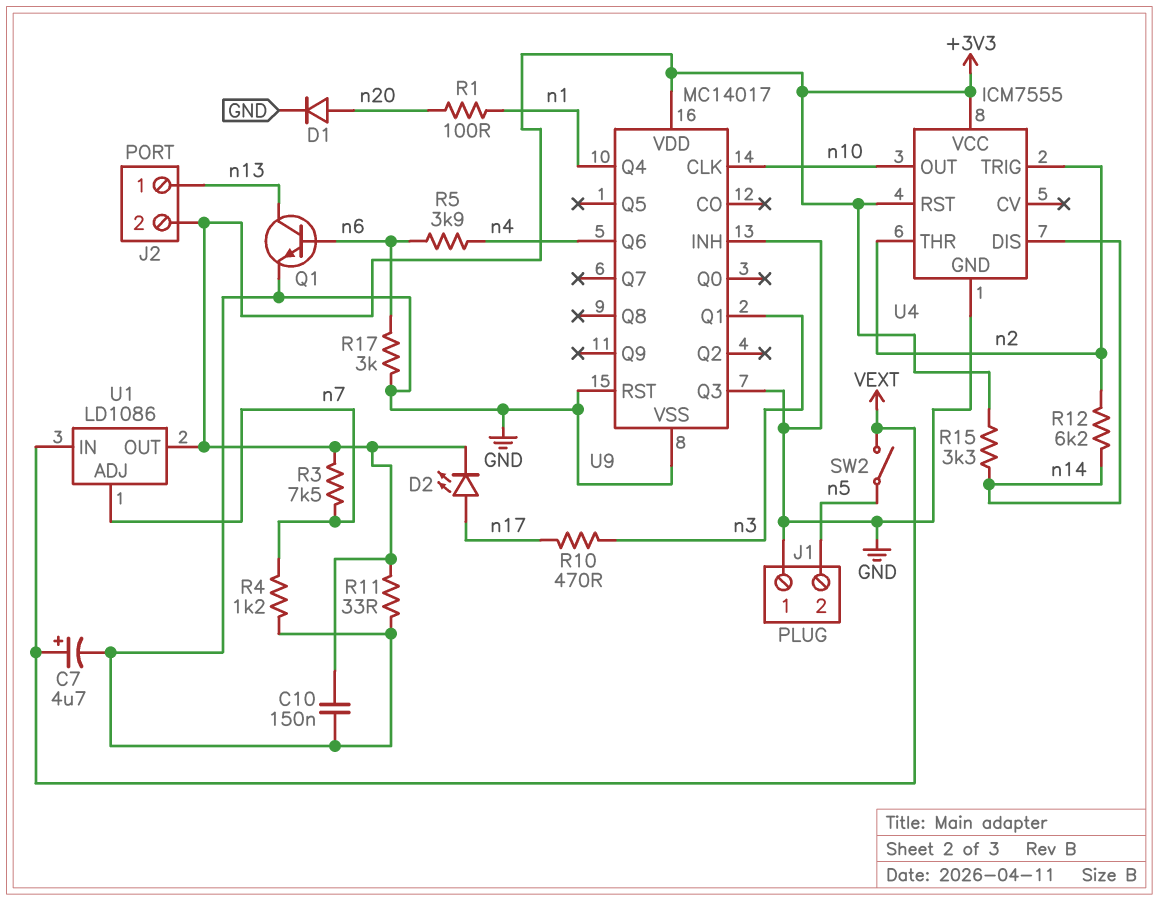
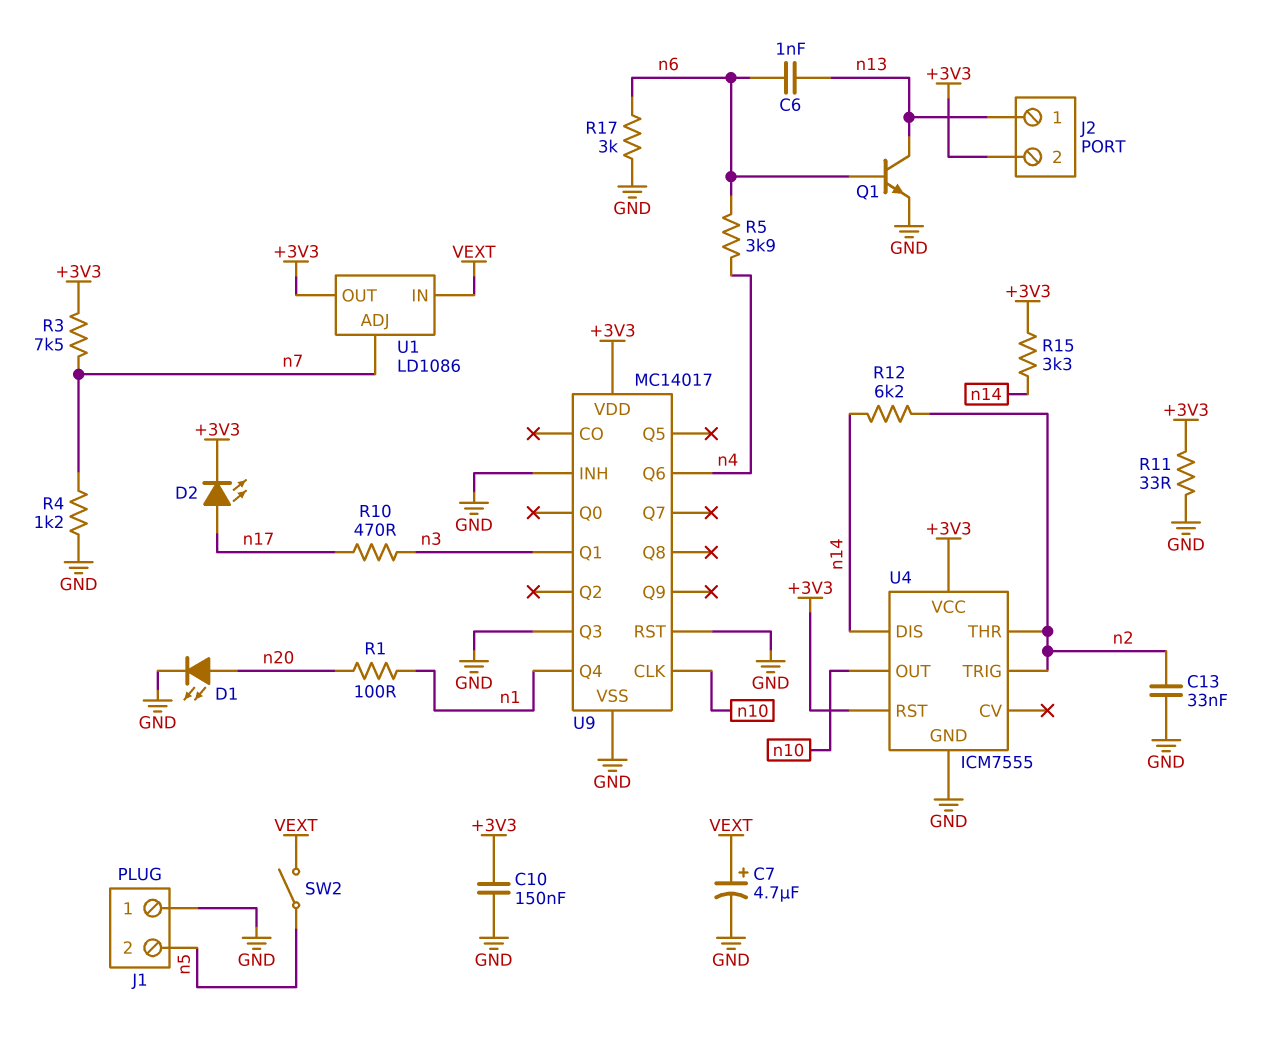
C6: none -> 1nF (n6, n13)
C13: none -> 33nF (GND, n2)
D1: diode (A n20, K GND) -> LED (A n20, K GND)

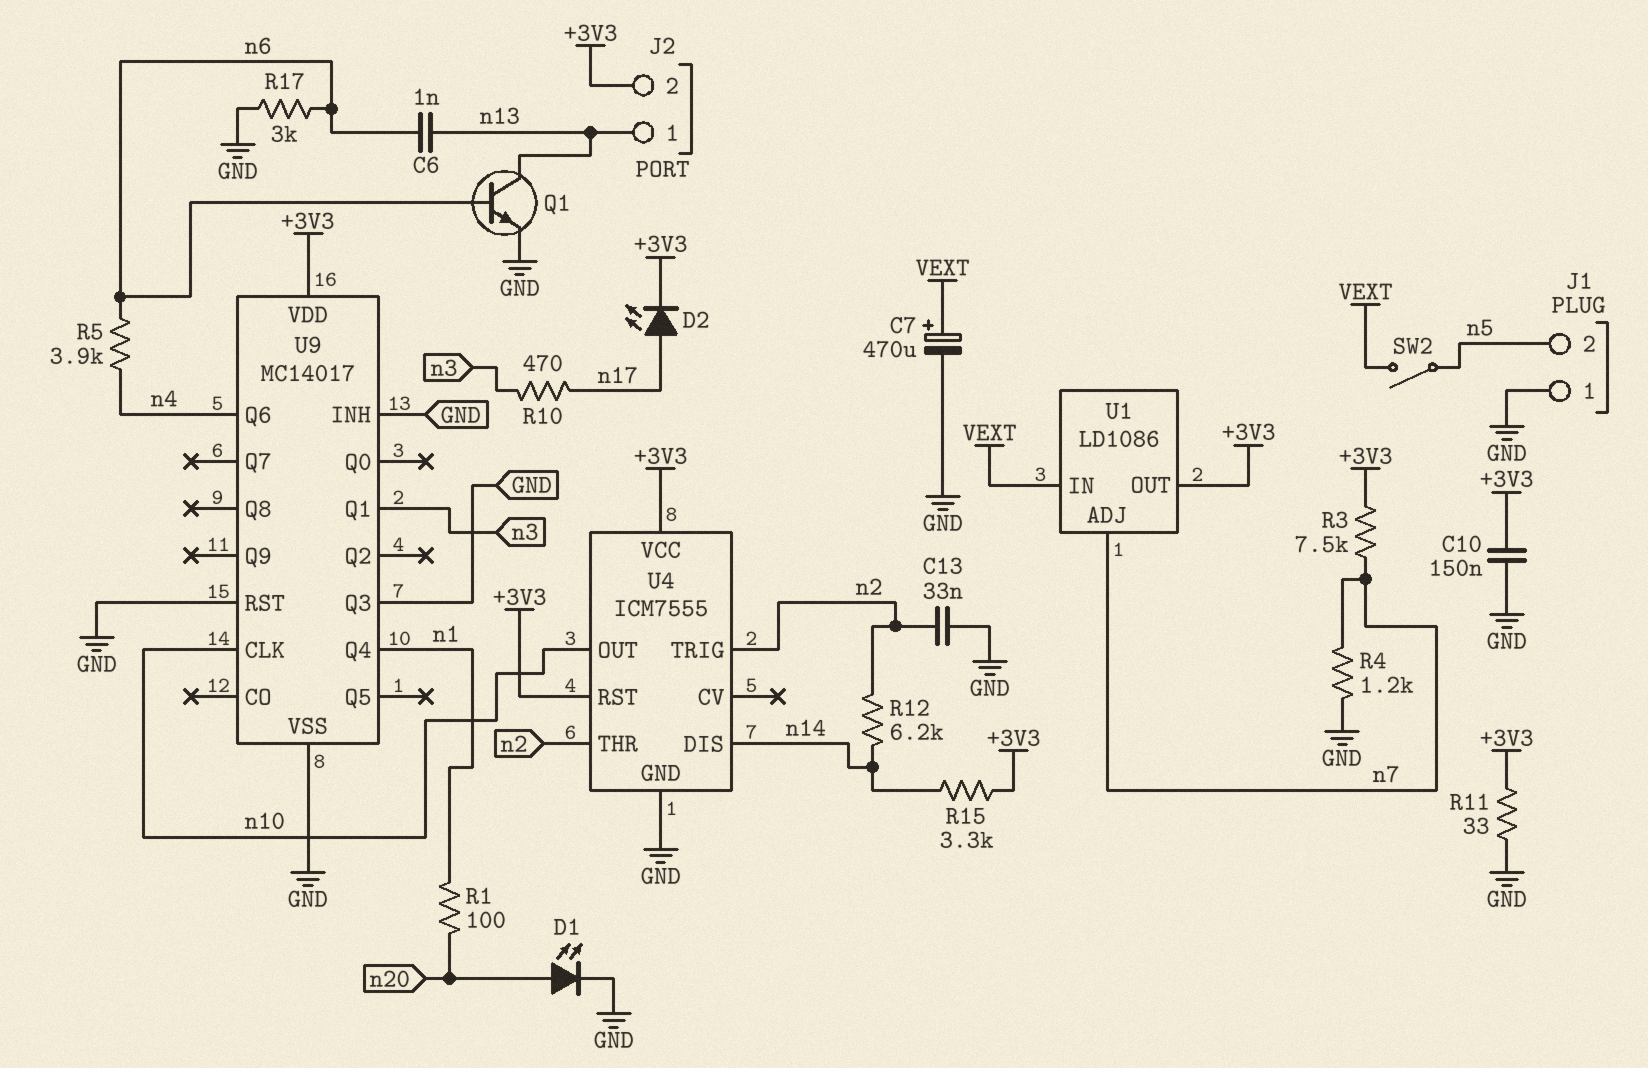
C7: 4.7uF (plus VEXT, minus GND) -> 470uF (plus VEXT, minus GND)

